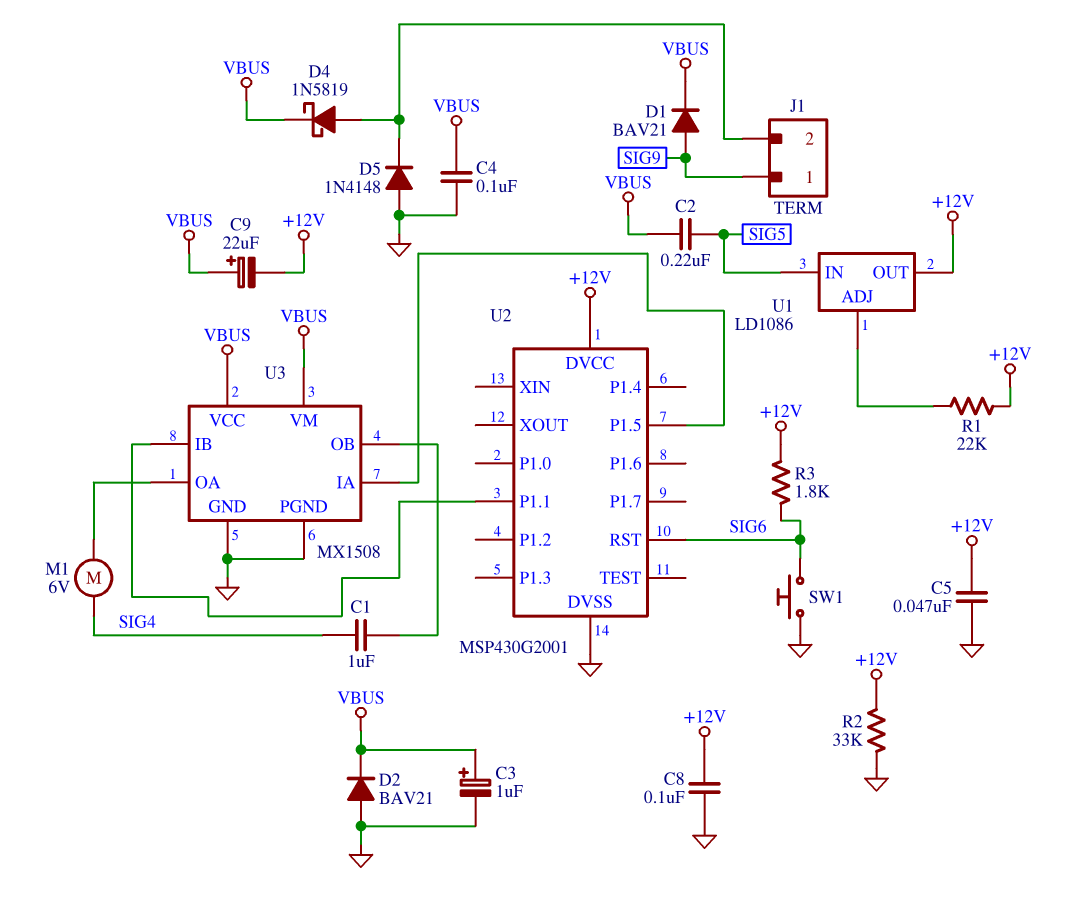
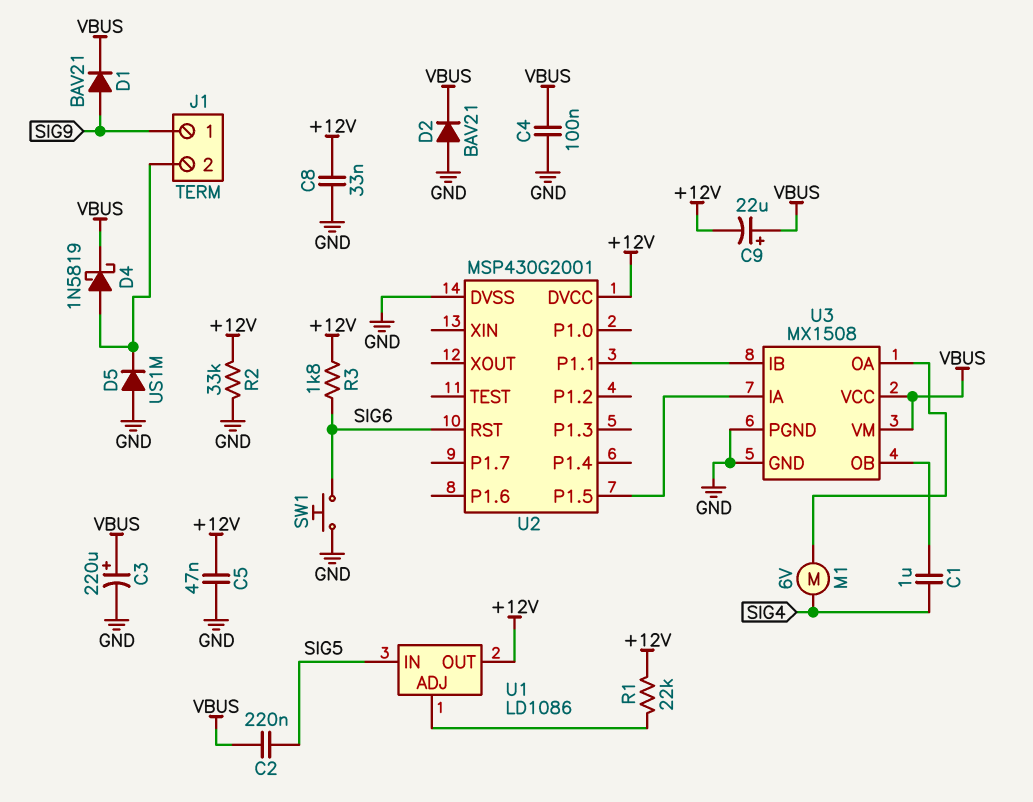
C3: 1uF (plus VBUS, minus GND) -> 220uF (plus VBUS, minus GND)
C8: 100nF (+12V, GND) -> 33nF (+12V, GND)
D5: diode 1N4148 (A GND, K J1/2) -> diode US1M (A GND, K J1/2)

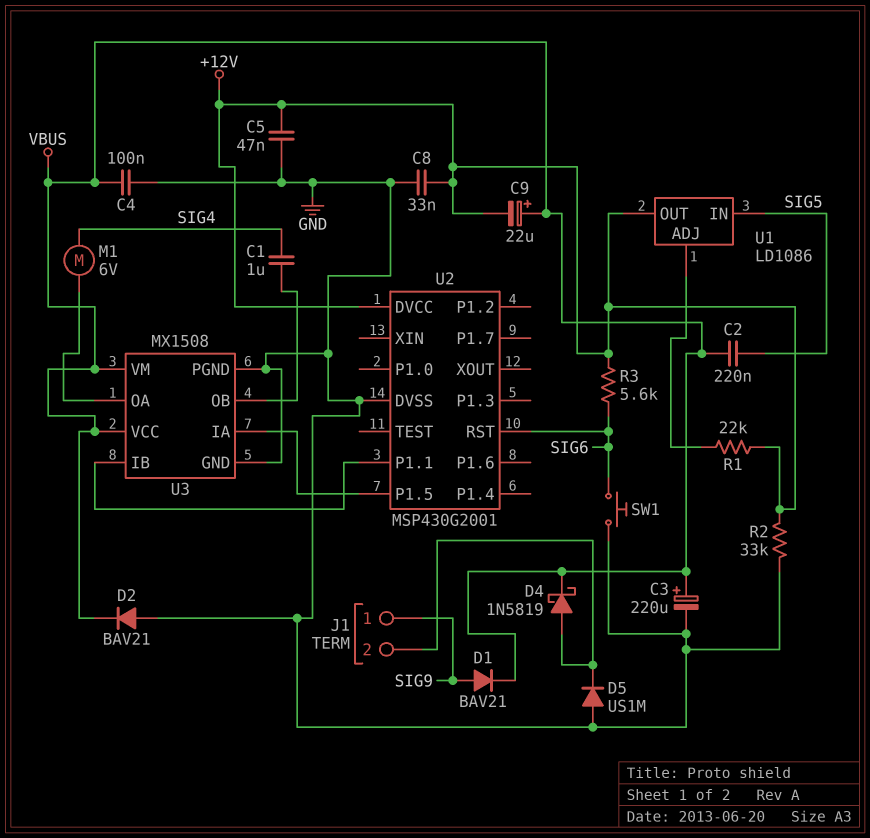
R3: 1.8k (+12V, SIG6) -> 5.6k (+12V, SIG6)

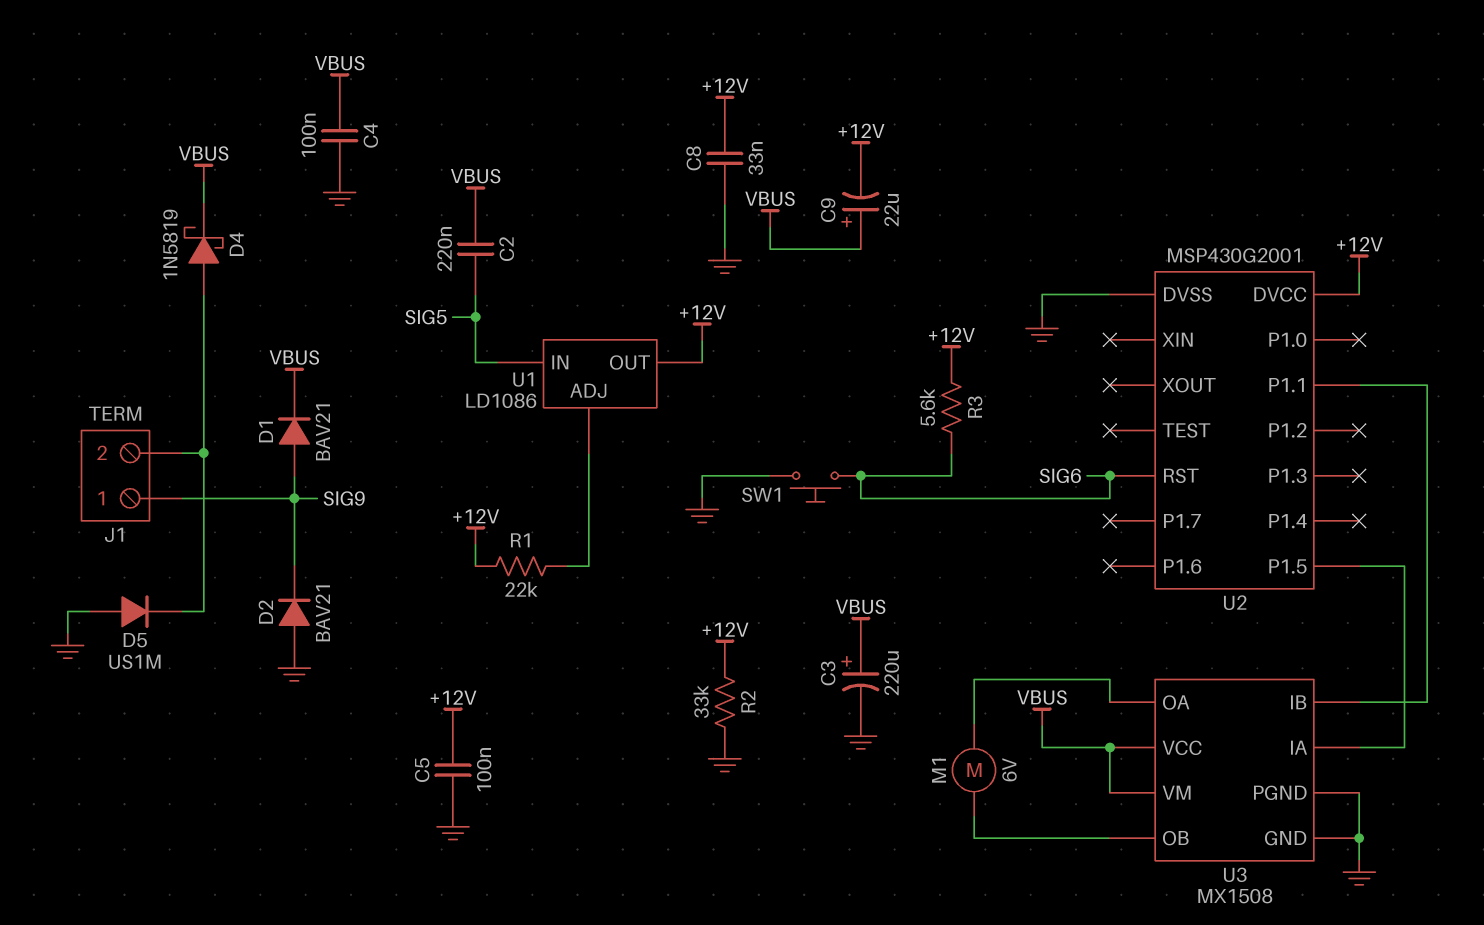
C1: 1uF (SIG4, U3/OB) -> none
C5: 47nF (+12V, GND) -> 100nF (+12V, GND)
D2: diode BAV21 (A GND, K VBUS) -> diode BAV21 (A GND, K SIG9)
M1: motor 6V (SIG4, U3/OA) -> motor 6V (U3/OA, U3/OB)

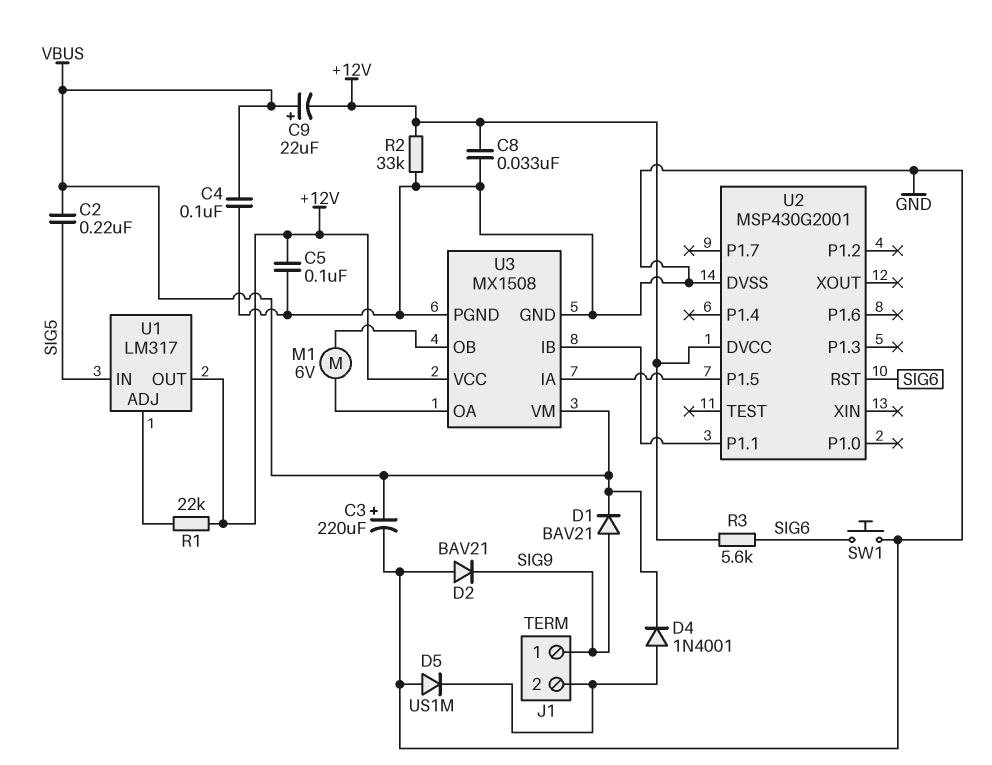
D4: schottky 1N5819 (A J1/2, K VBUS) -> diode 1N4001 (A J1/2, K VBUS)
U1: LD1086 -> LM317
U3 pin VCC: VBUS -> +12V

